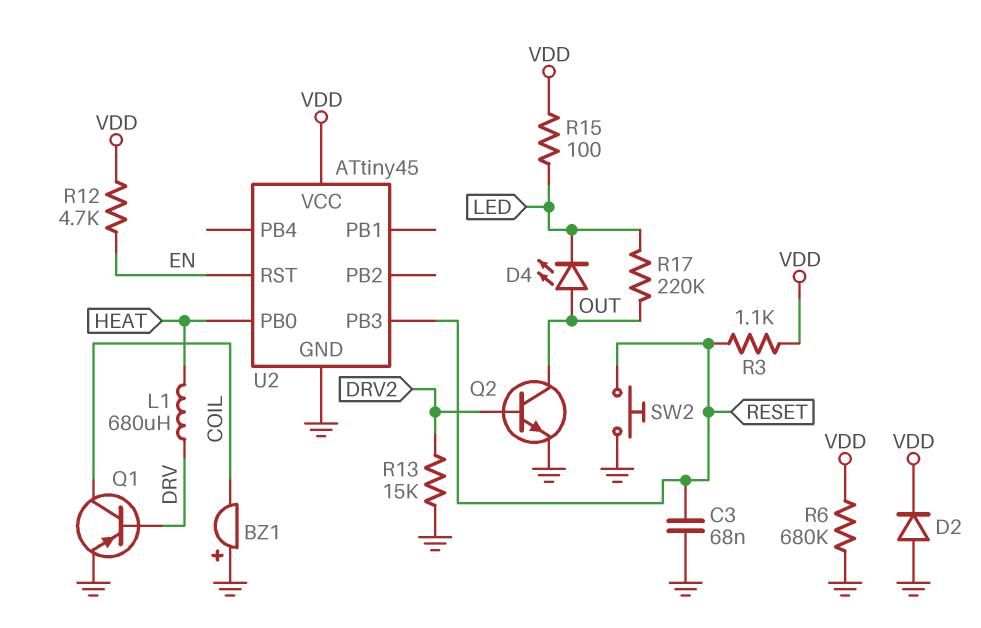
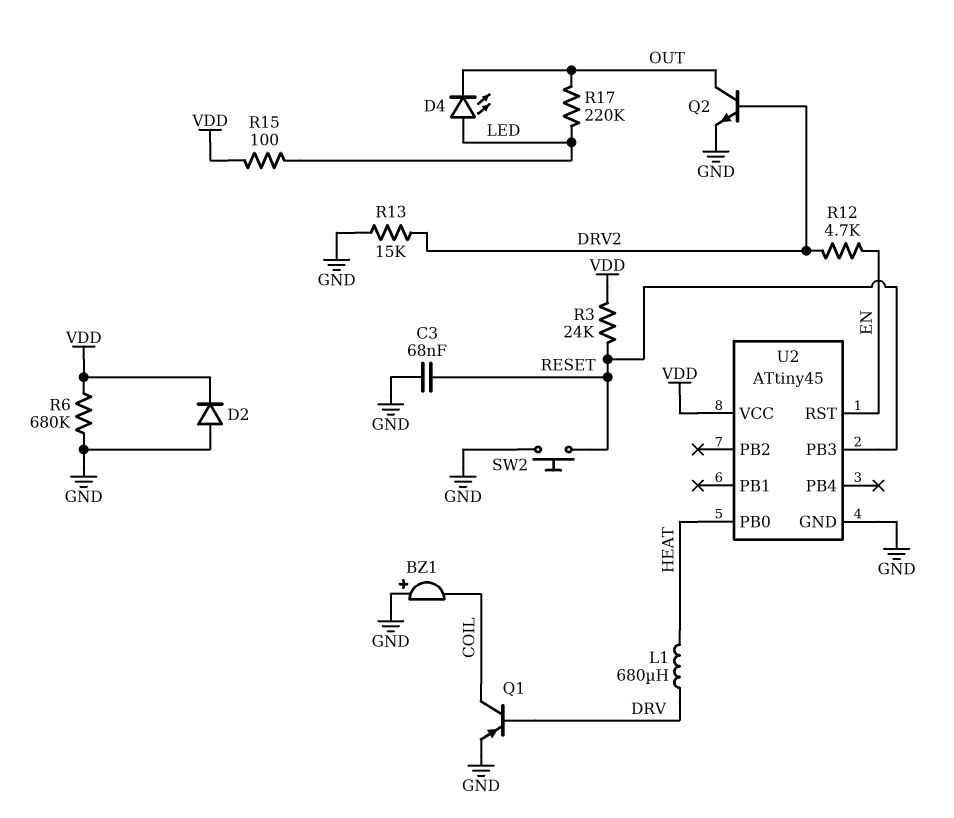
D4: LED (A OUT, K LED) -> LED (A LED, K OUT)
R3: 1.1k (RESET, VDD) -> 24k (RESET, VDD)
R12: 4.7k (EN, VDD) -> 4.7k (DRV2, EN)

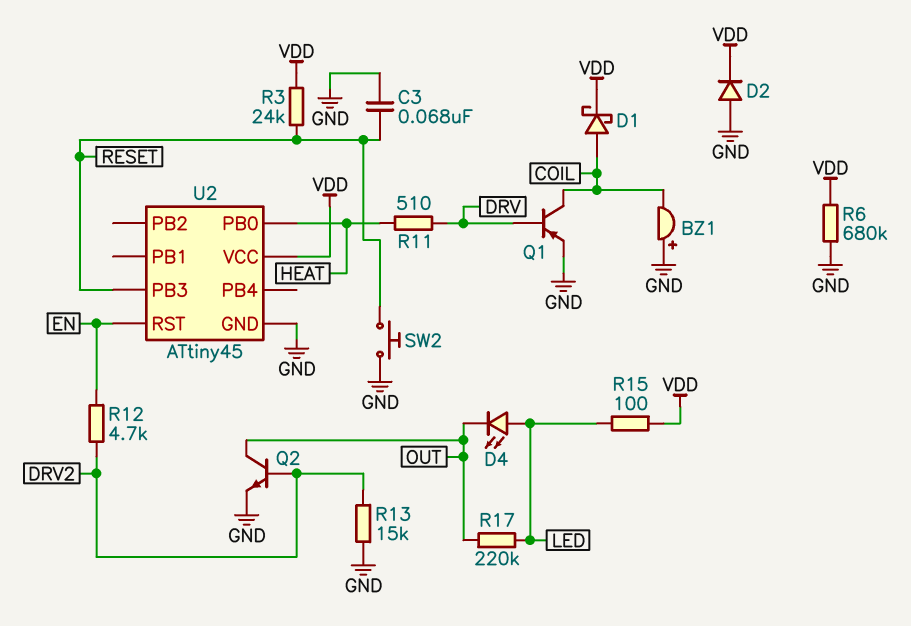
D1: none -> schottky (A COIL, K VDD)
L1: 680uH (DRV, HEAT) -> none
R11: none -> 510 (DRV, HEAT)

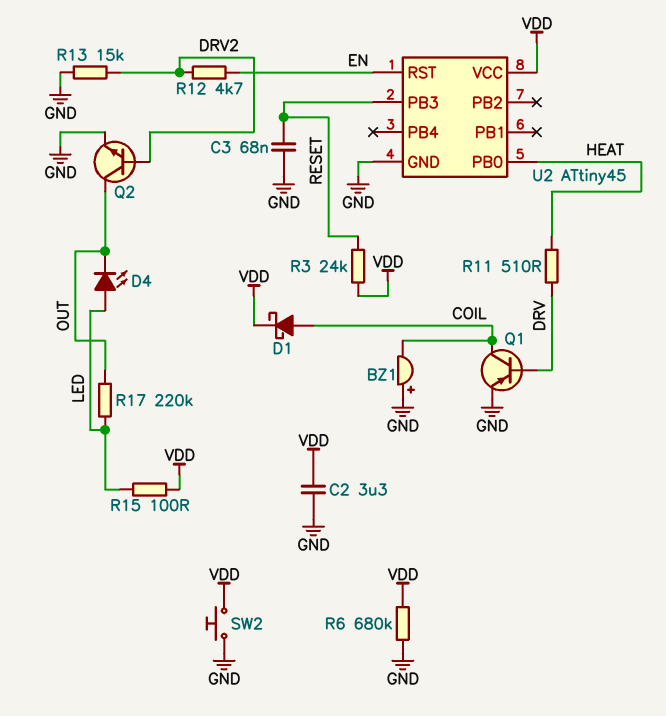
C2: none -> 3.3uF (GND, VDD)
D2: diode (A GND, K VDD) -> none
SW2: button (GND, RESET) -> button (GND, VDD)

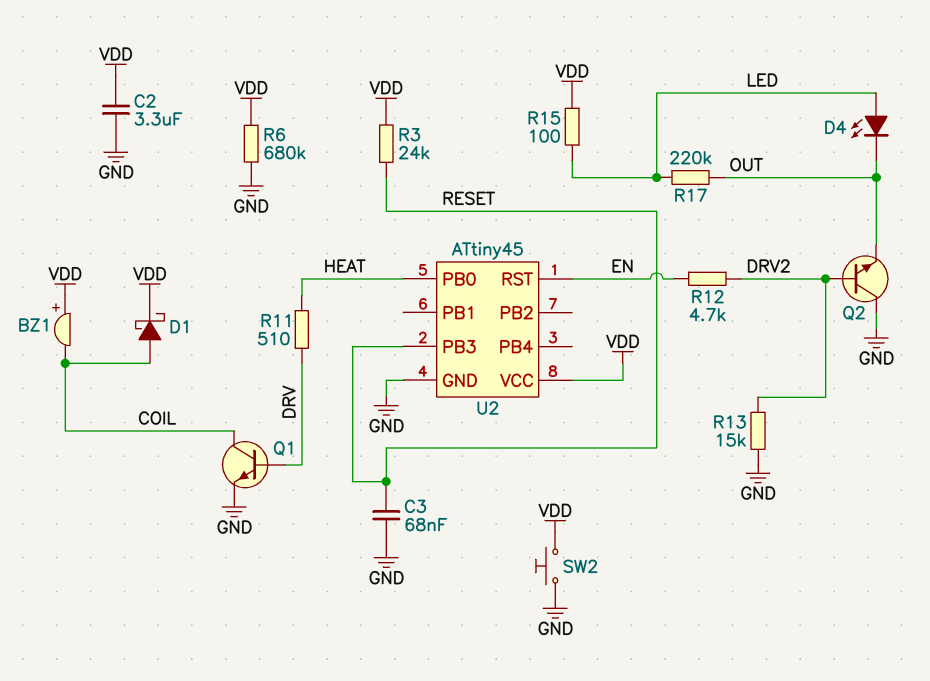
BZ1: buzzer (plus GND, minus COIL) -> buzzer (plus VDD, minus COIL)
Q1: PNP (B DRV, C COIL, E GND) -> NPN (B DRV, C COIL, E GND)
Q2: NPN (B DRV2, C OUT, E GND) -> NPN (B DRV2, C GND, E OUT)

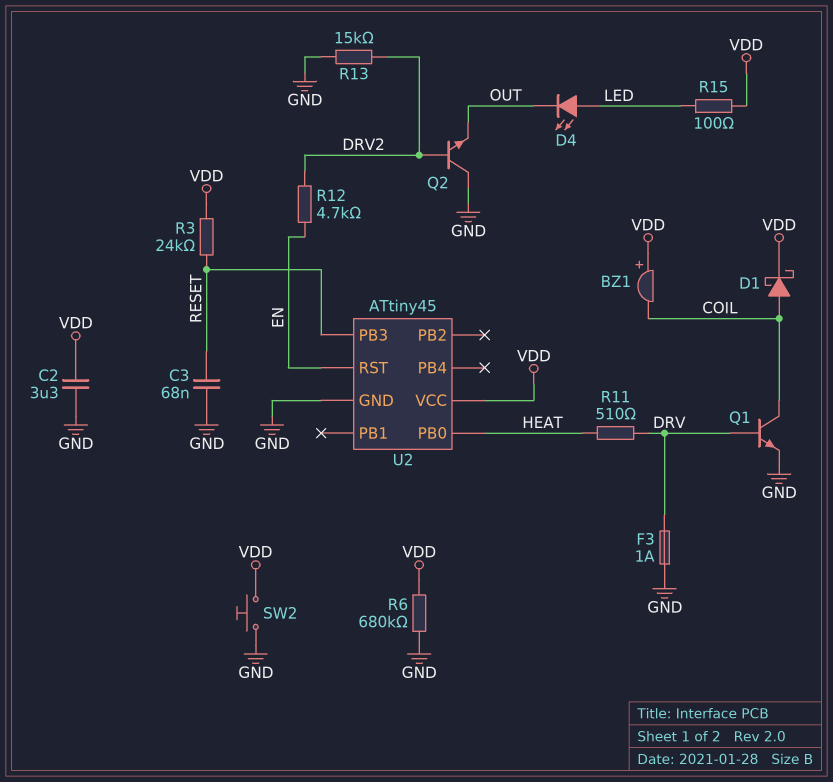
F3: none -> 1A (DRV, GND)
R17: 220k (LED, OUT) -> none

